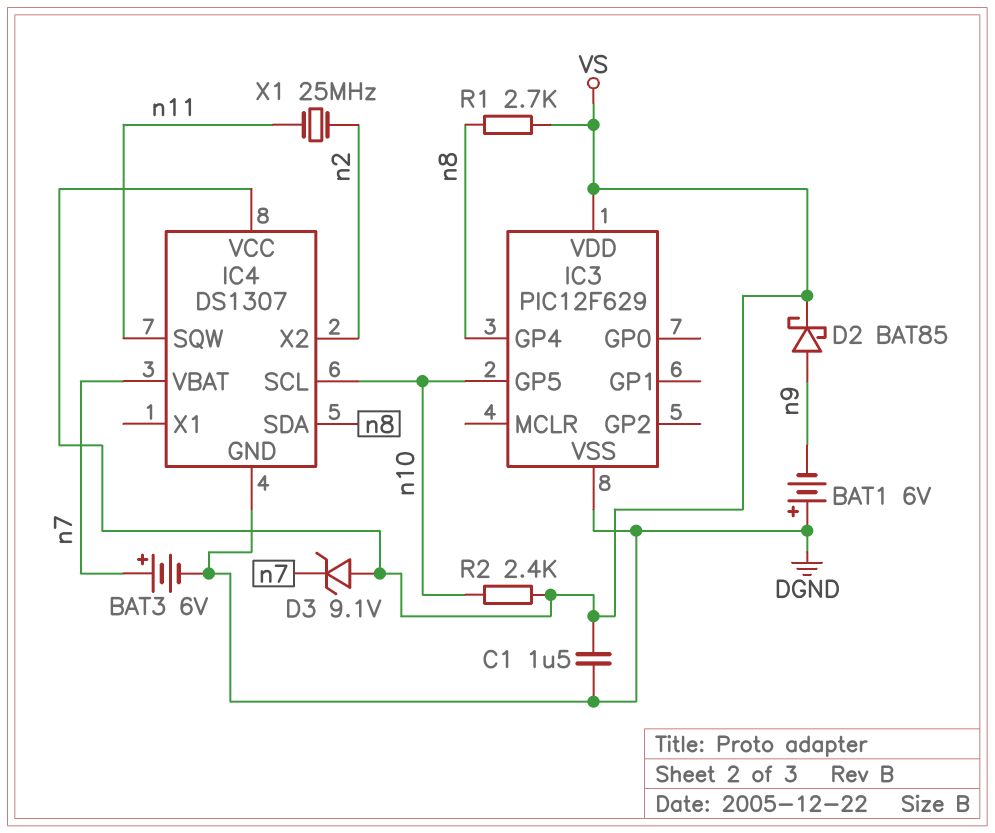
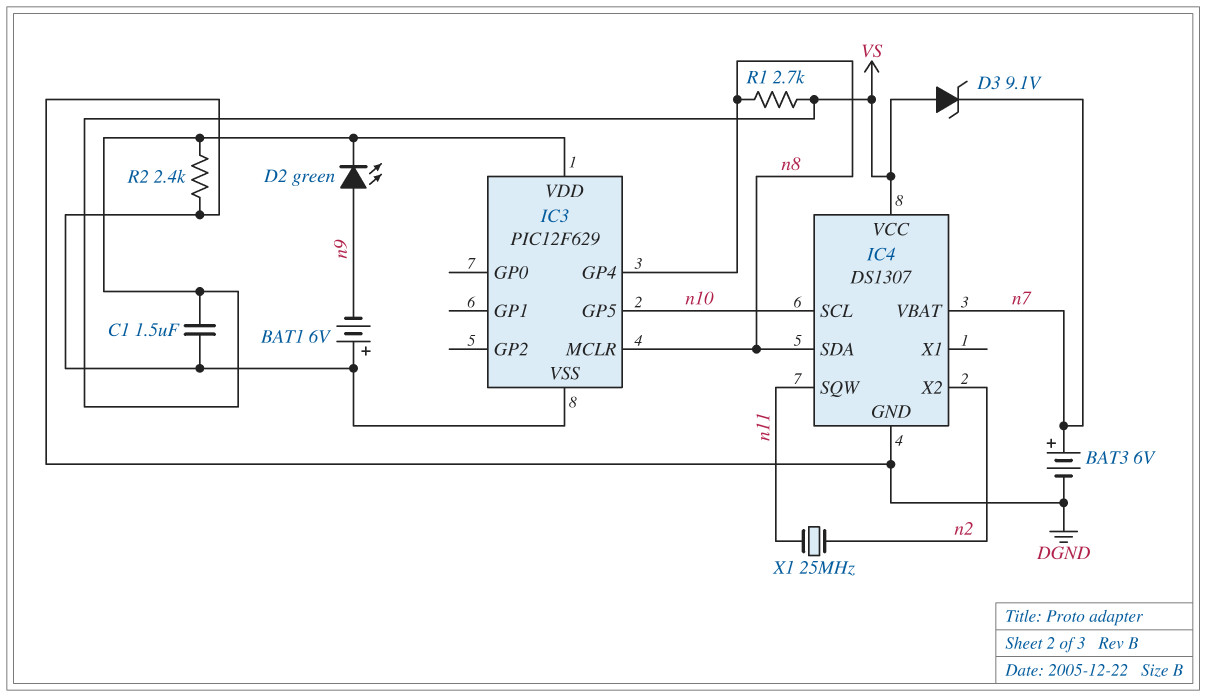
D2: schottky BAT85 (A n9, K VS) -> LED green (A n9, K VS)
IC3 pin MCLR: none -> n8
R2: 2.4k (VS, n10) -> 2.4k (DGND, VS)

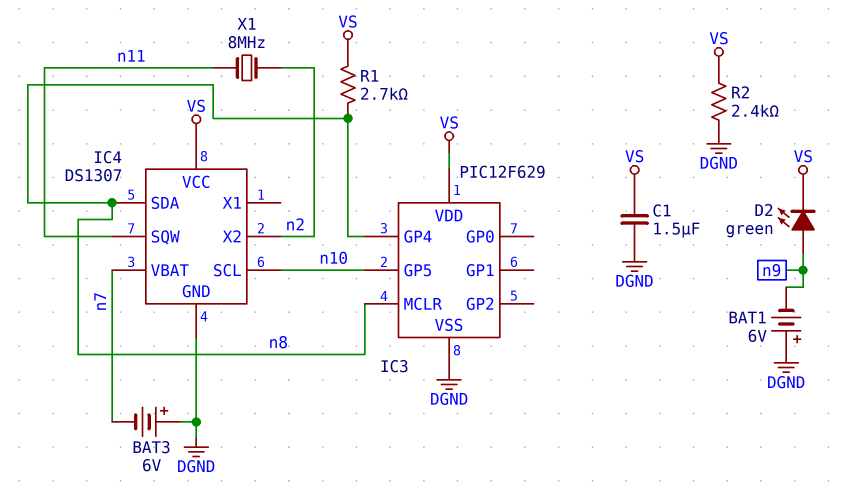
BAT3: 6V (plus n7, minus DGND) -> 6V (plus DGND, minus n7)
D3: zener 9.1V (A VS, K n7) -> none
X1: 25MHz (n2, n11) -> 8MHz (n2, n11)

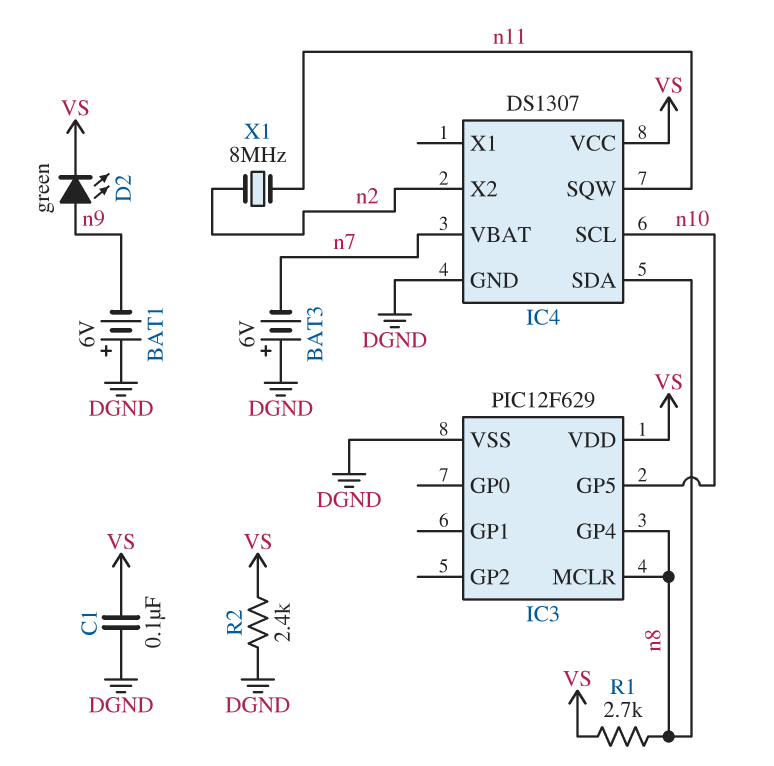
C1: 1.5uF (DGND, VS) -> 100nF (DGND, VS)

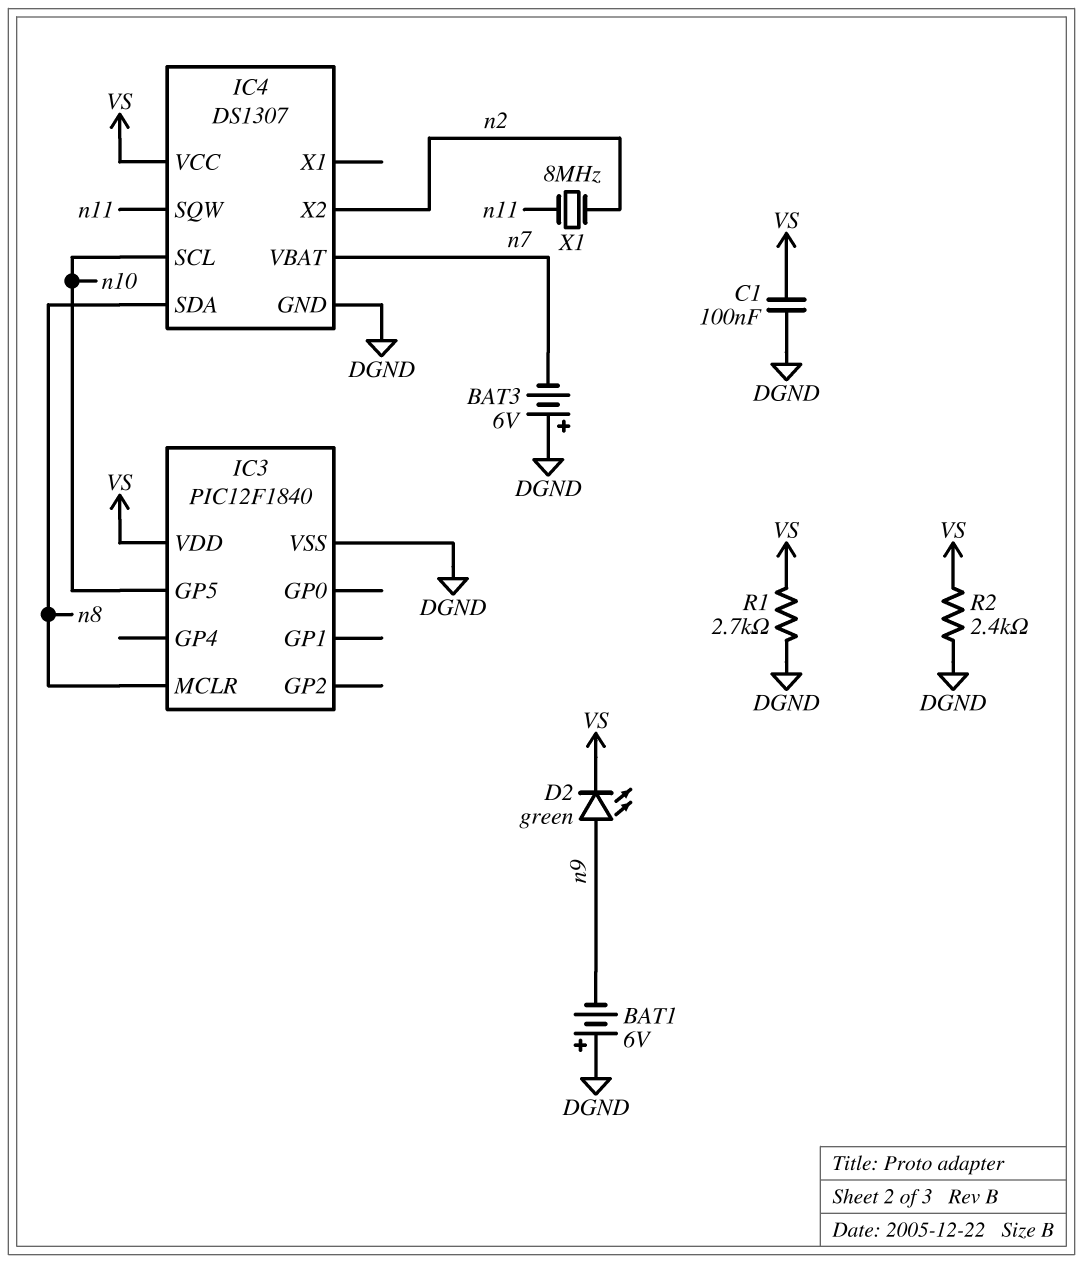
IC3: PIC12F629 -> PIC12F1840
IC3 pin GP4: n8 -> none
R1: 2.7k (VS, n8) -> 2.7k (DGND, VS)

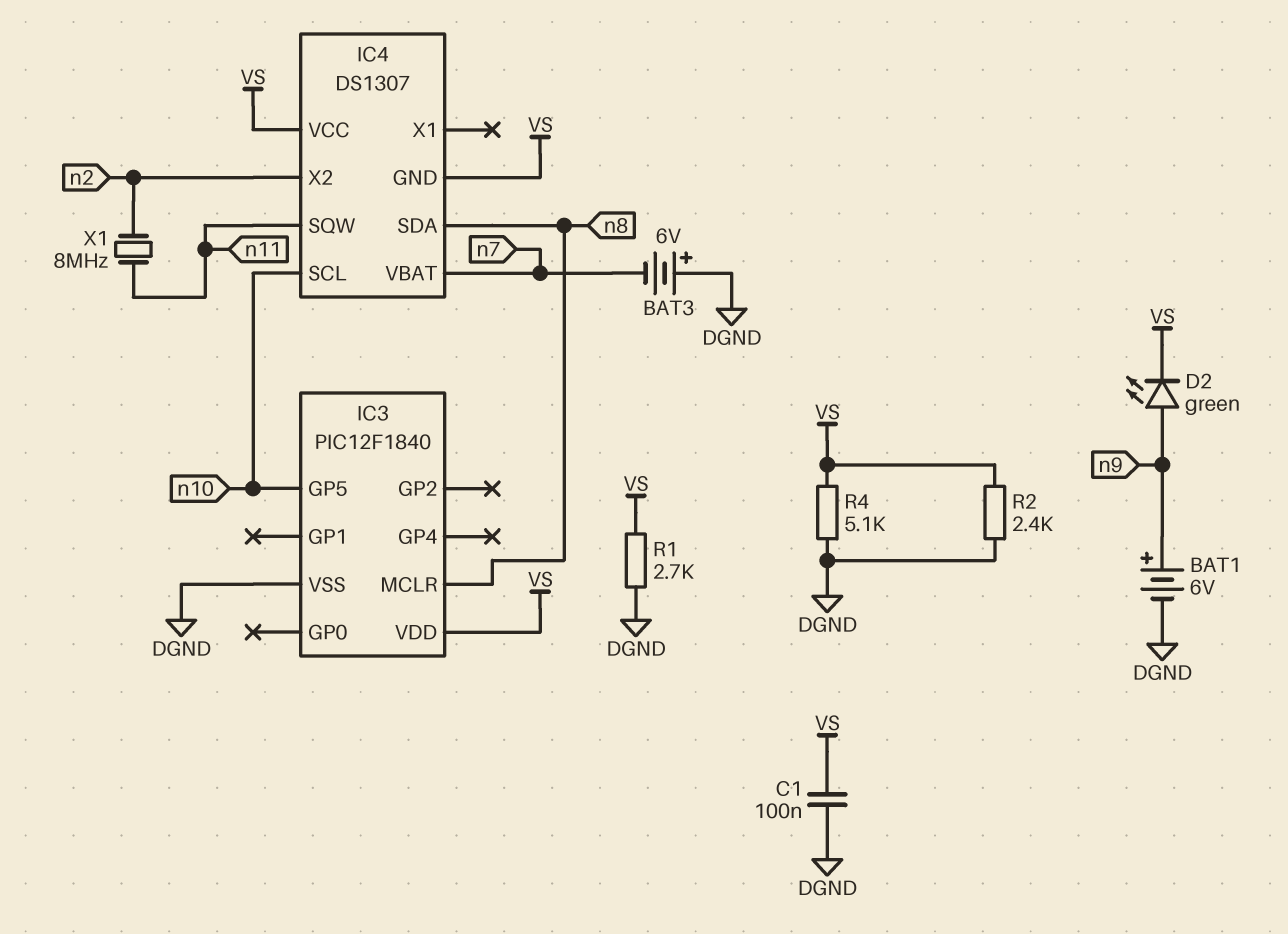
BAT1: 6V (plus DGND, minus n9) -> 6V (plus n9, minus DGND)
IC4 pin GND: DGND -> VS
R4: none -> 5.1k (DGND, VS)

